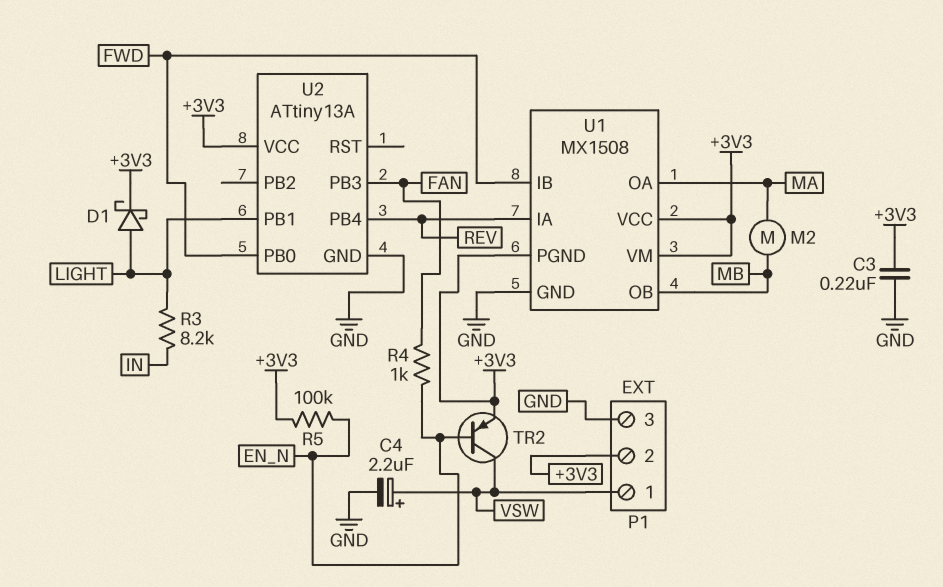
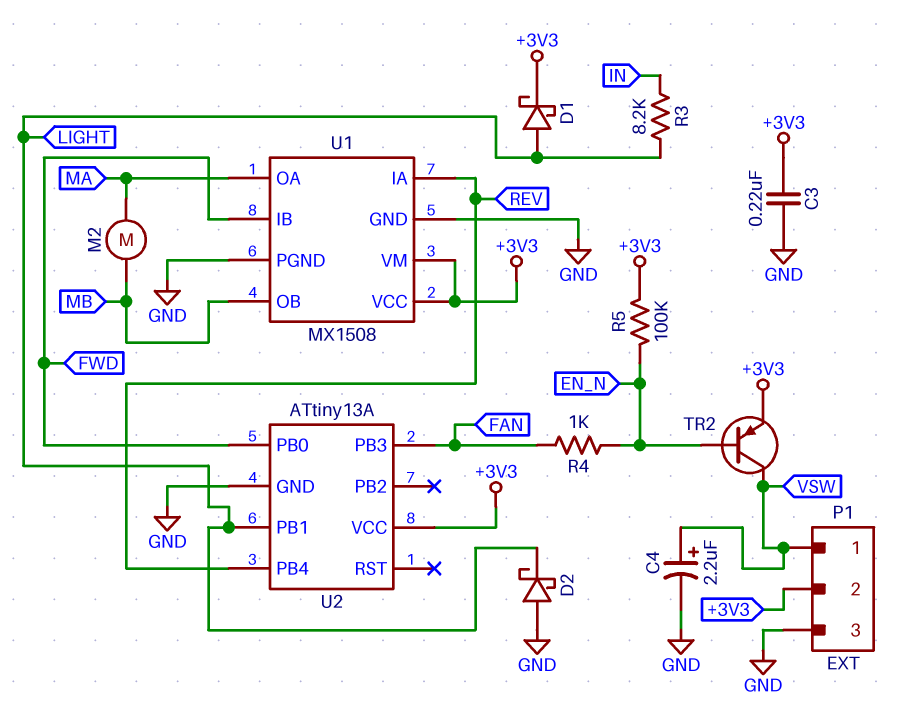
D2: none -> schottky (A GND, K LIGHT)
U1 pin PGND: +3V3 -> GND

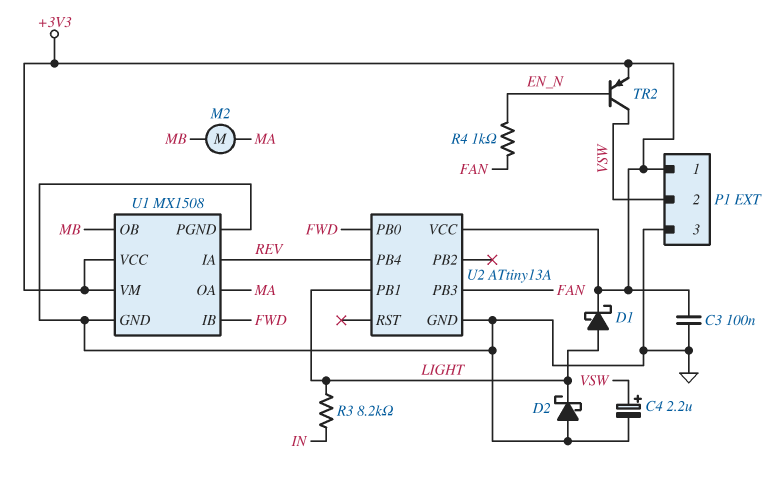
C3: 220nF (+3V3, GND) -> 100nF (+3V3, GND)
P1 pin 1: VSW -> +3V3
P1 pin 2: +3V3 -> VSW
R5: 100k (+3V3, EN_N) -> none

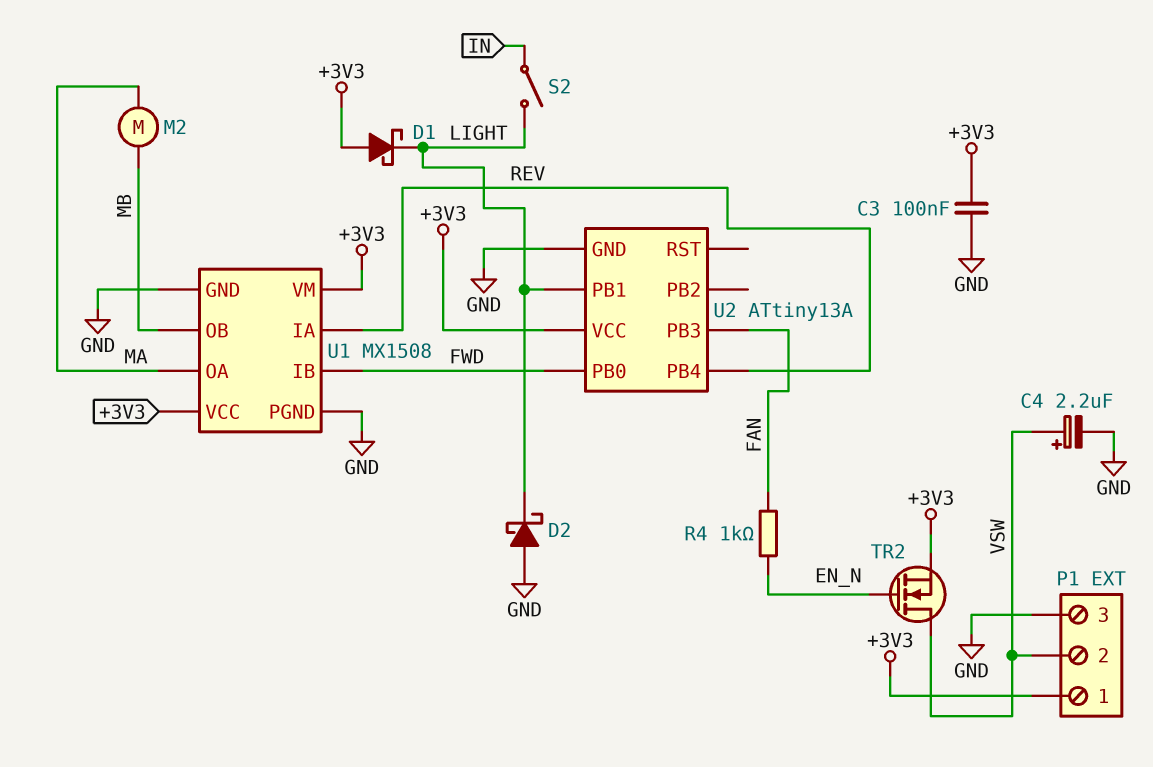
D1: schottky (A LIGHT, K +3V3) -> schottky (A +3V3, K LIGHT)
R3: 8.2k (IN, LIGHT) -> none
S2: none -> switch (IN, LIGHT)
TR2: PNP (B EN_N, C VSW, E +3V3) -> NMOS (G EN_N, D VSW, S +3V3)

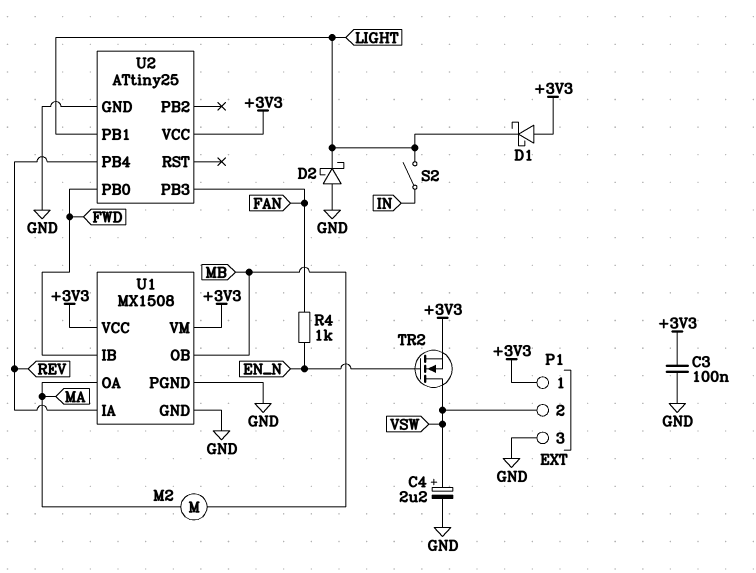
U2: ATtiny13A -> ATtiny25

